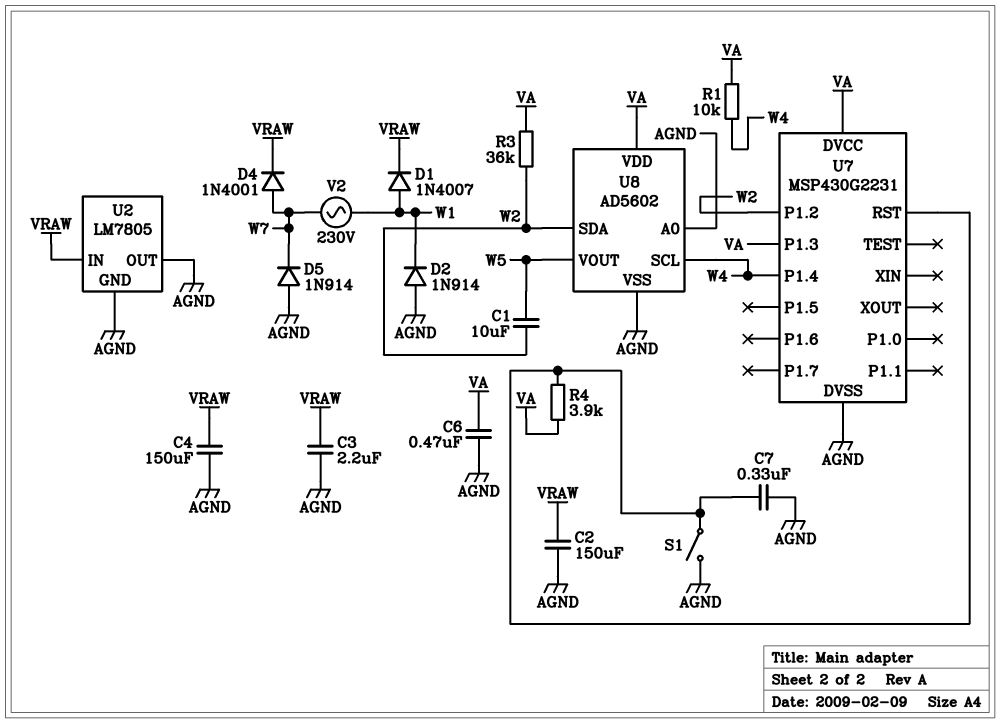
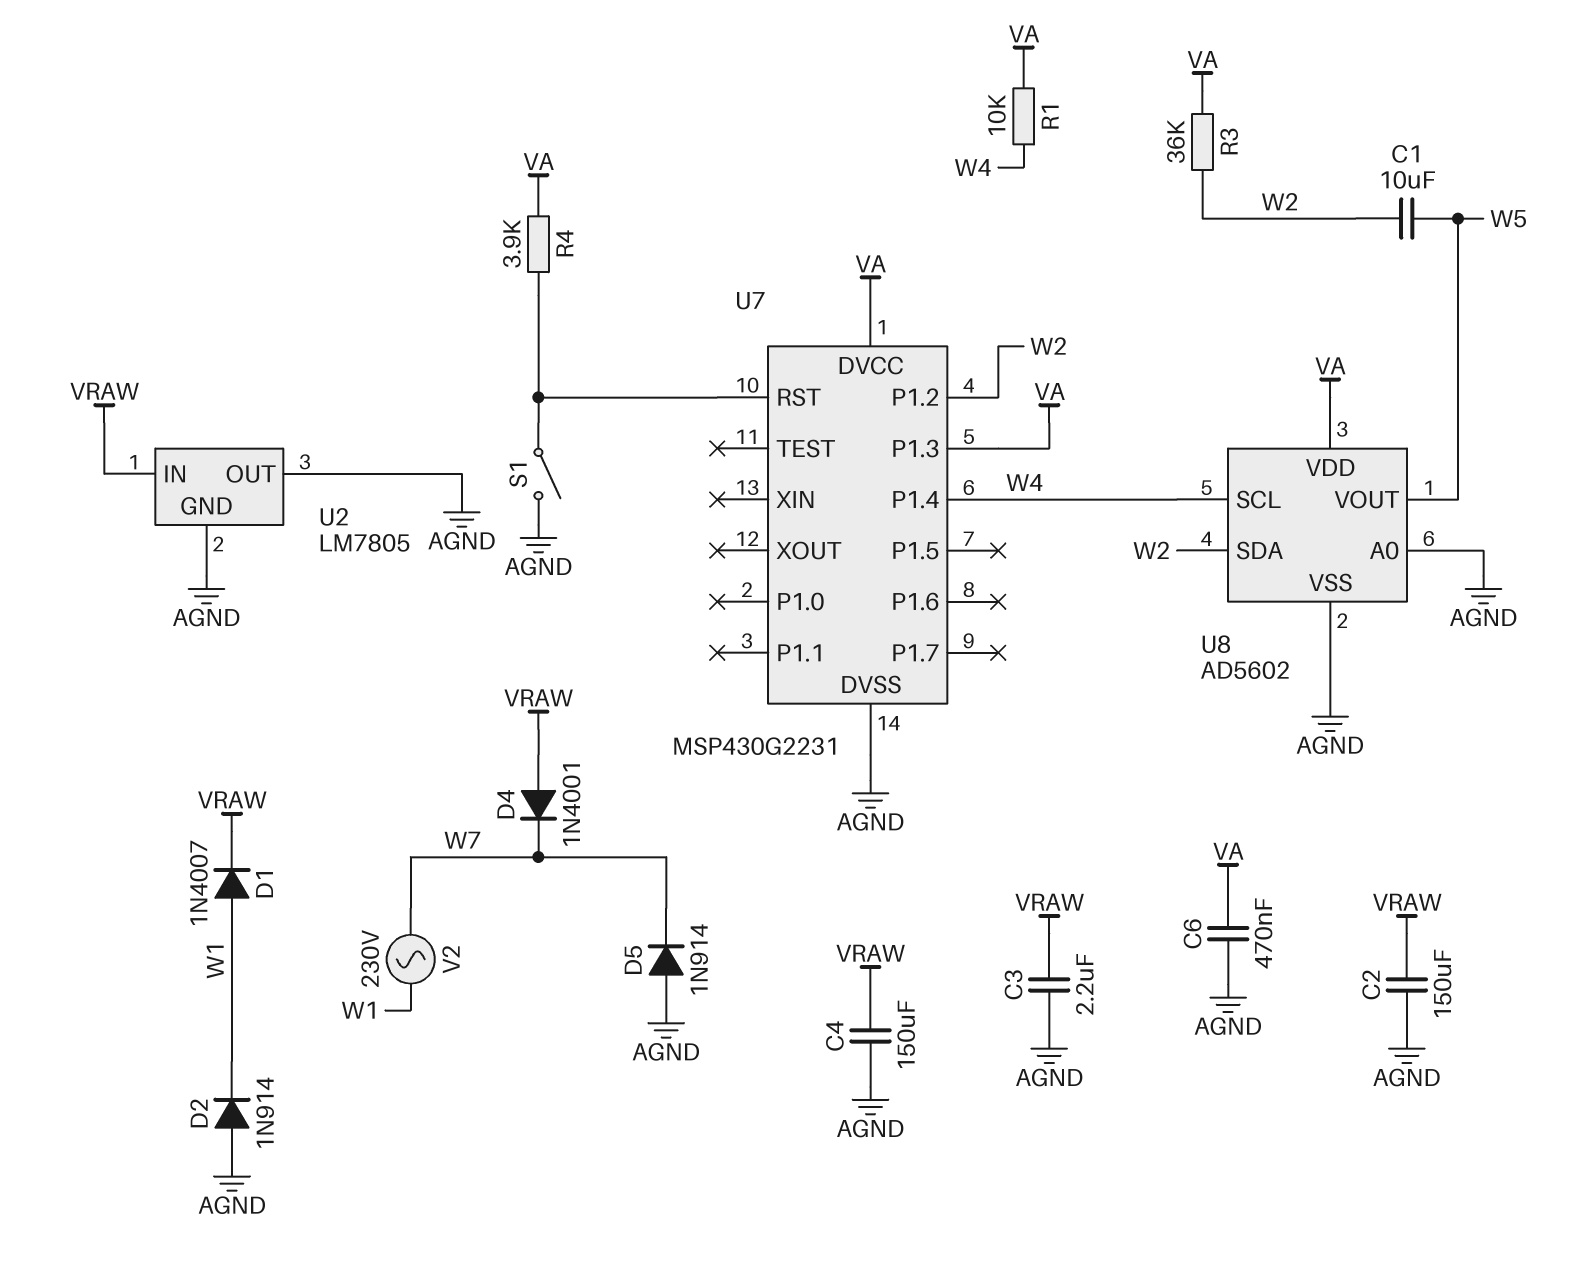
C7: 330nF (AGND, U7/RST) -> none
D4: diode 1N4001 (A W7, K VRAW) -> diode 1N4001 (A VRAW, K W7)

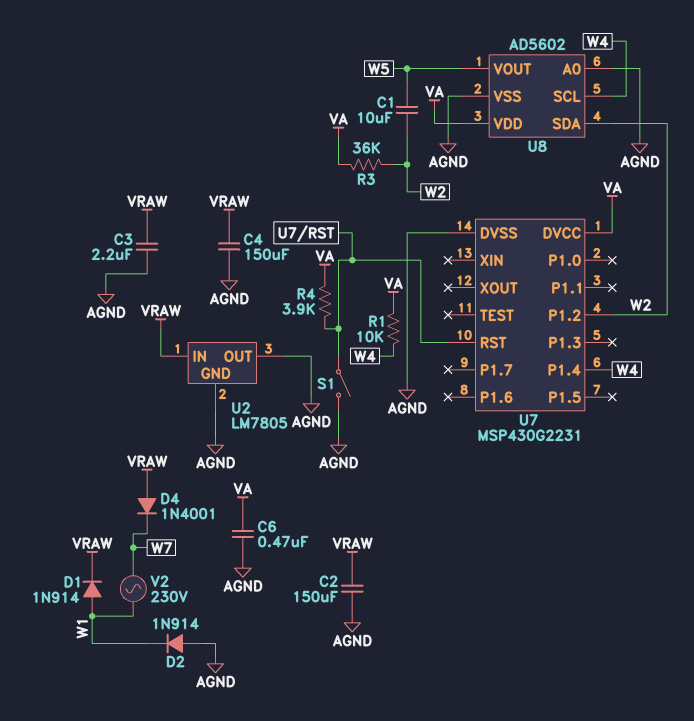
D1: diode 1N4007 (A W1, K VRAW) -> diode 1N914 (A W1, K VRAW)
D5: diode 1N914 (A AGND, K W7) -> none
U7 pin P1.3: VA -> none

